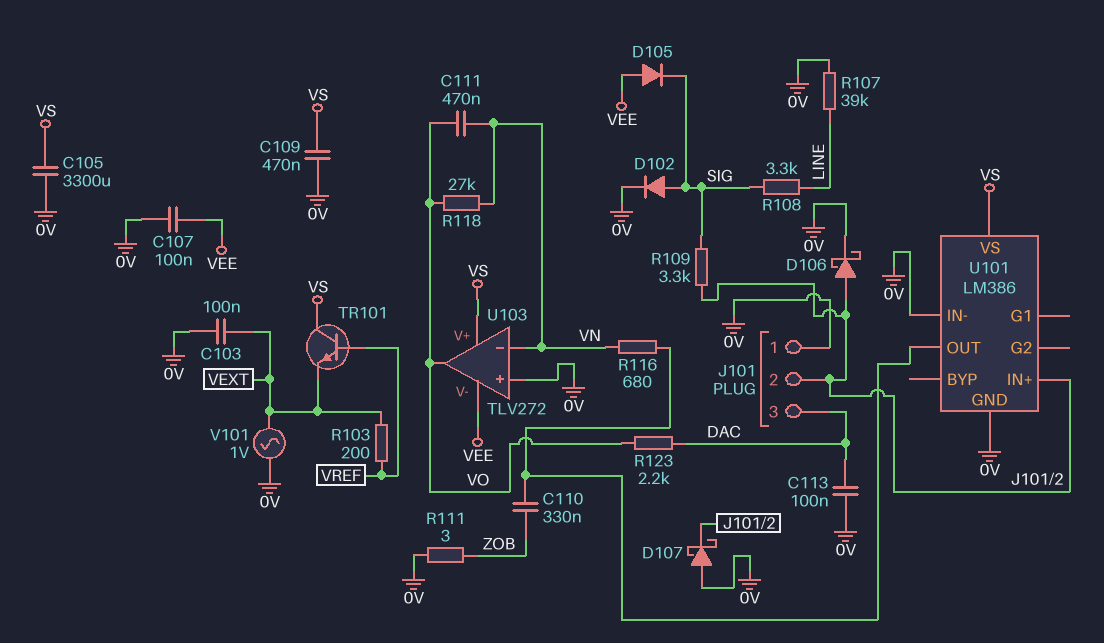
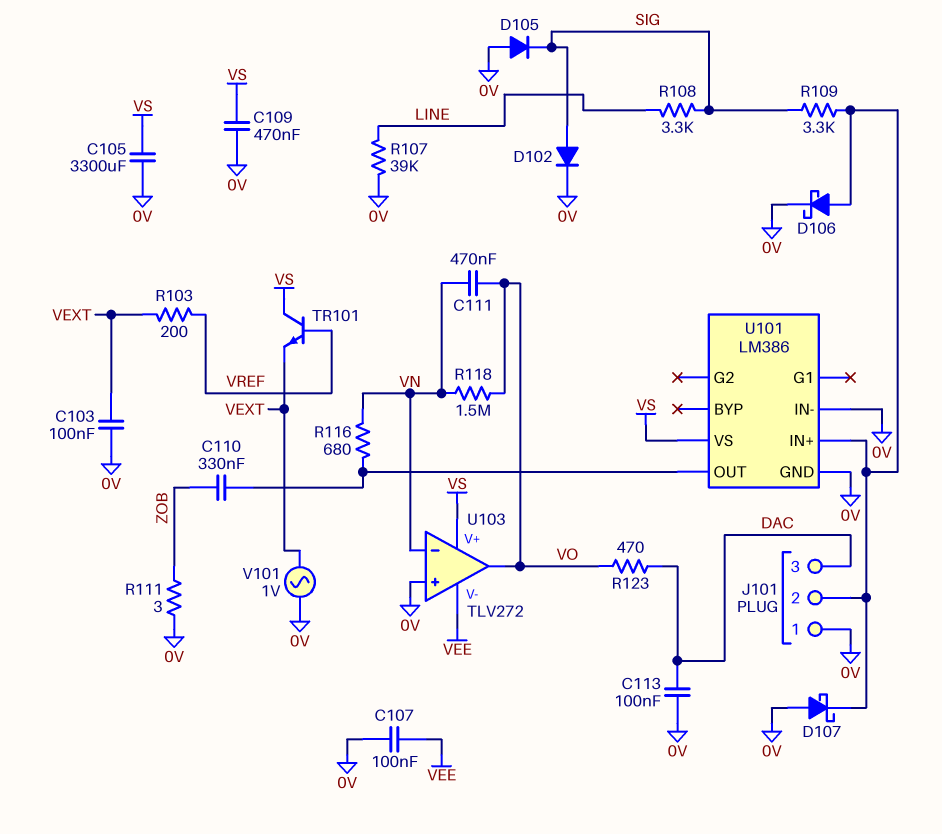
D105: diode (A VEE, K SIG) -> diode (A 0V, K SIG)
R118: 27k (VN, VO) -> 1.5M (VN, VO)
R123: 2.2k (DAC, VO) -> 470 (DAC, VO)

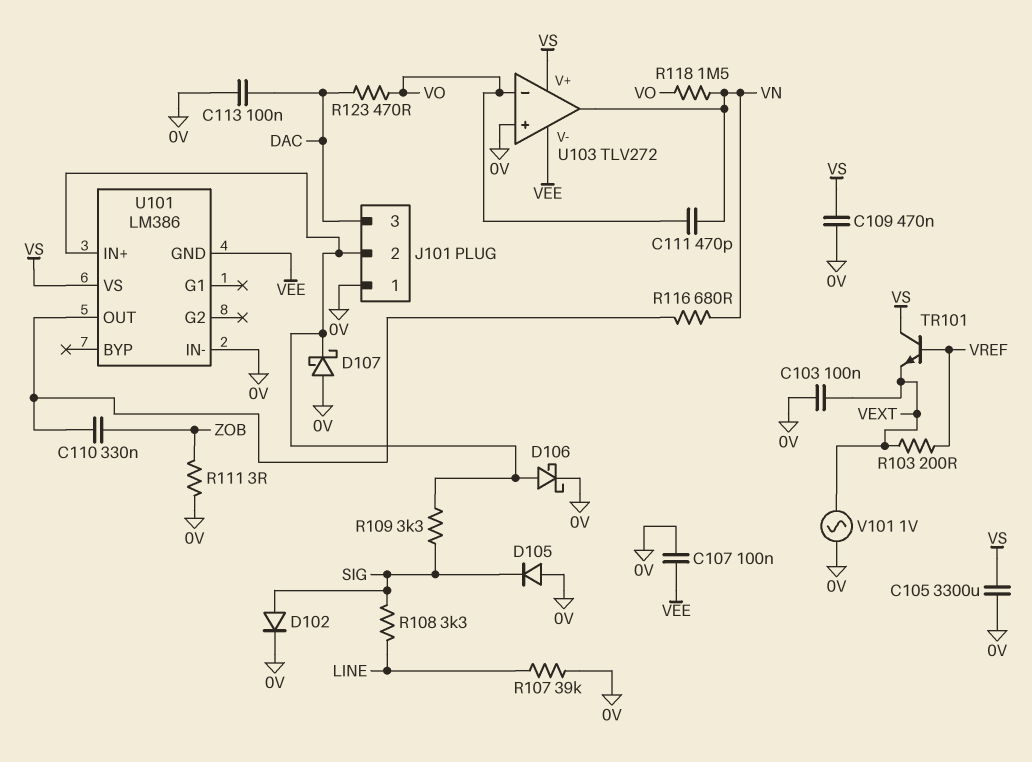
C111: 470nF (VN, VO) -> 470pF (VN, VO)
U101 pin GND: 0V -> VEE
U103 pin in-: VN -> VO
U103 pin out: VO -> VN

